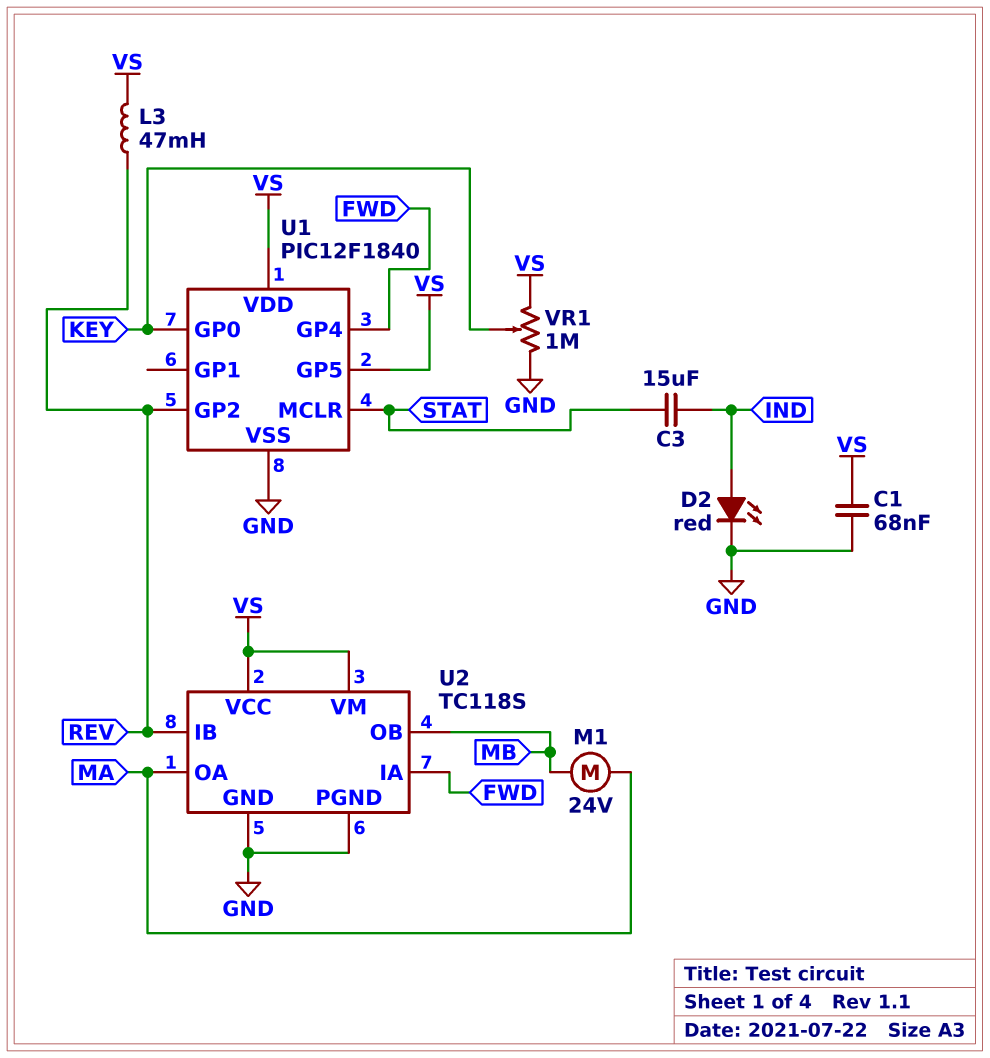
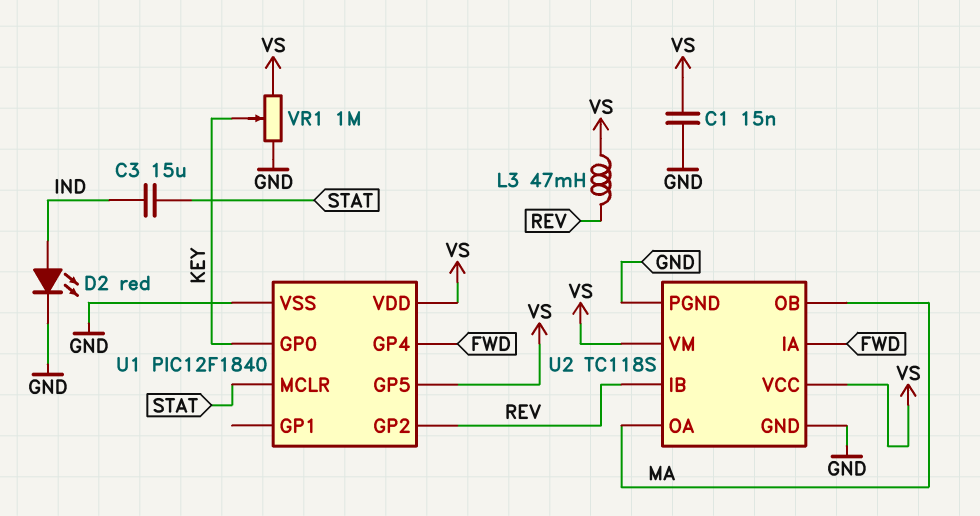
C1: 68nF (GND, VS) -> 15nF (GND, VS)
M1: motor 24V (MA, MB) -> none
U2 pin OB: MB -> MA

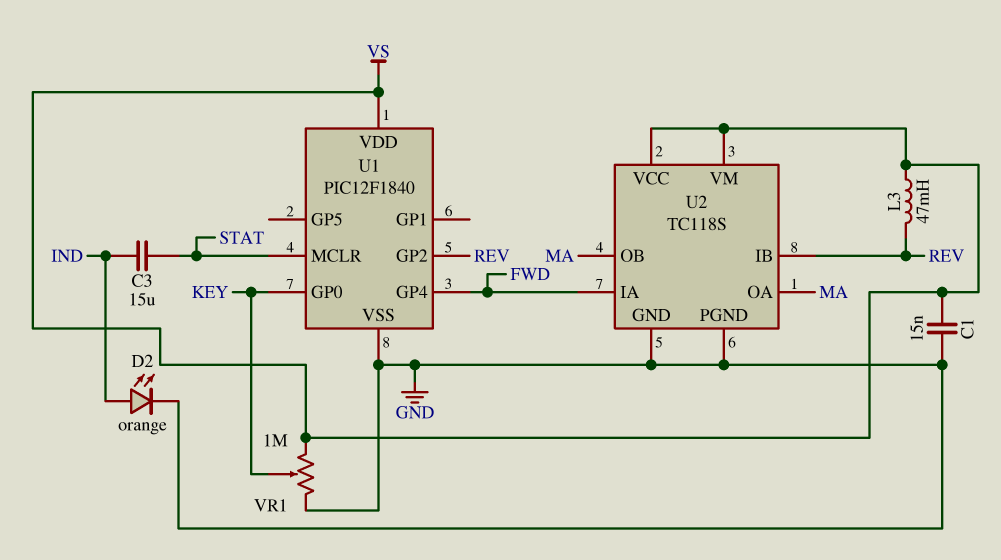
D2: LED red (A IND, K GND) -> LED orange (A IND, K GND)
U1 pin GP5: VS -> none

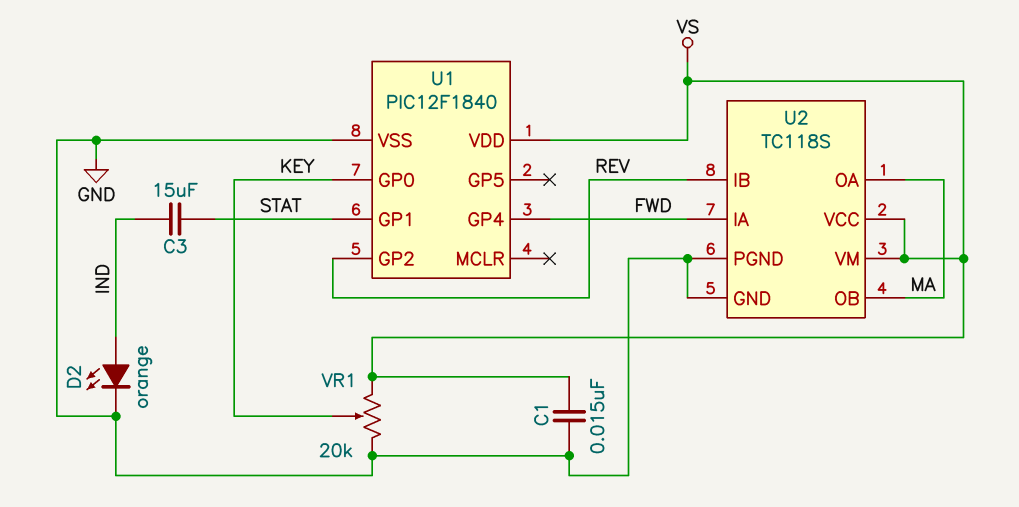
L3: 47mH (REV, VS) -> none
U1 pin GP1: none -> STAT
U1 pin MCLR: STAT -> none
VR1: 1M (GND, VS, wiper KEY) -> 20k (GND, VS, wiper KEY)

